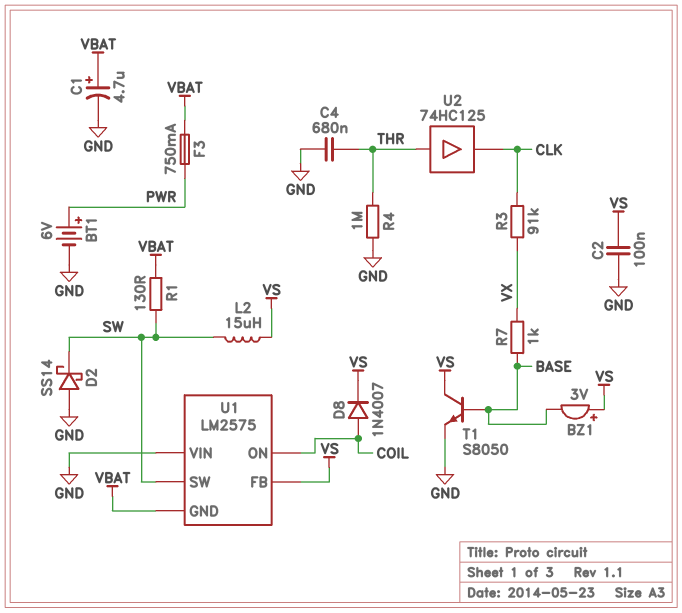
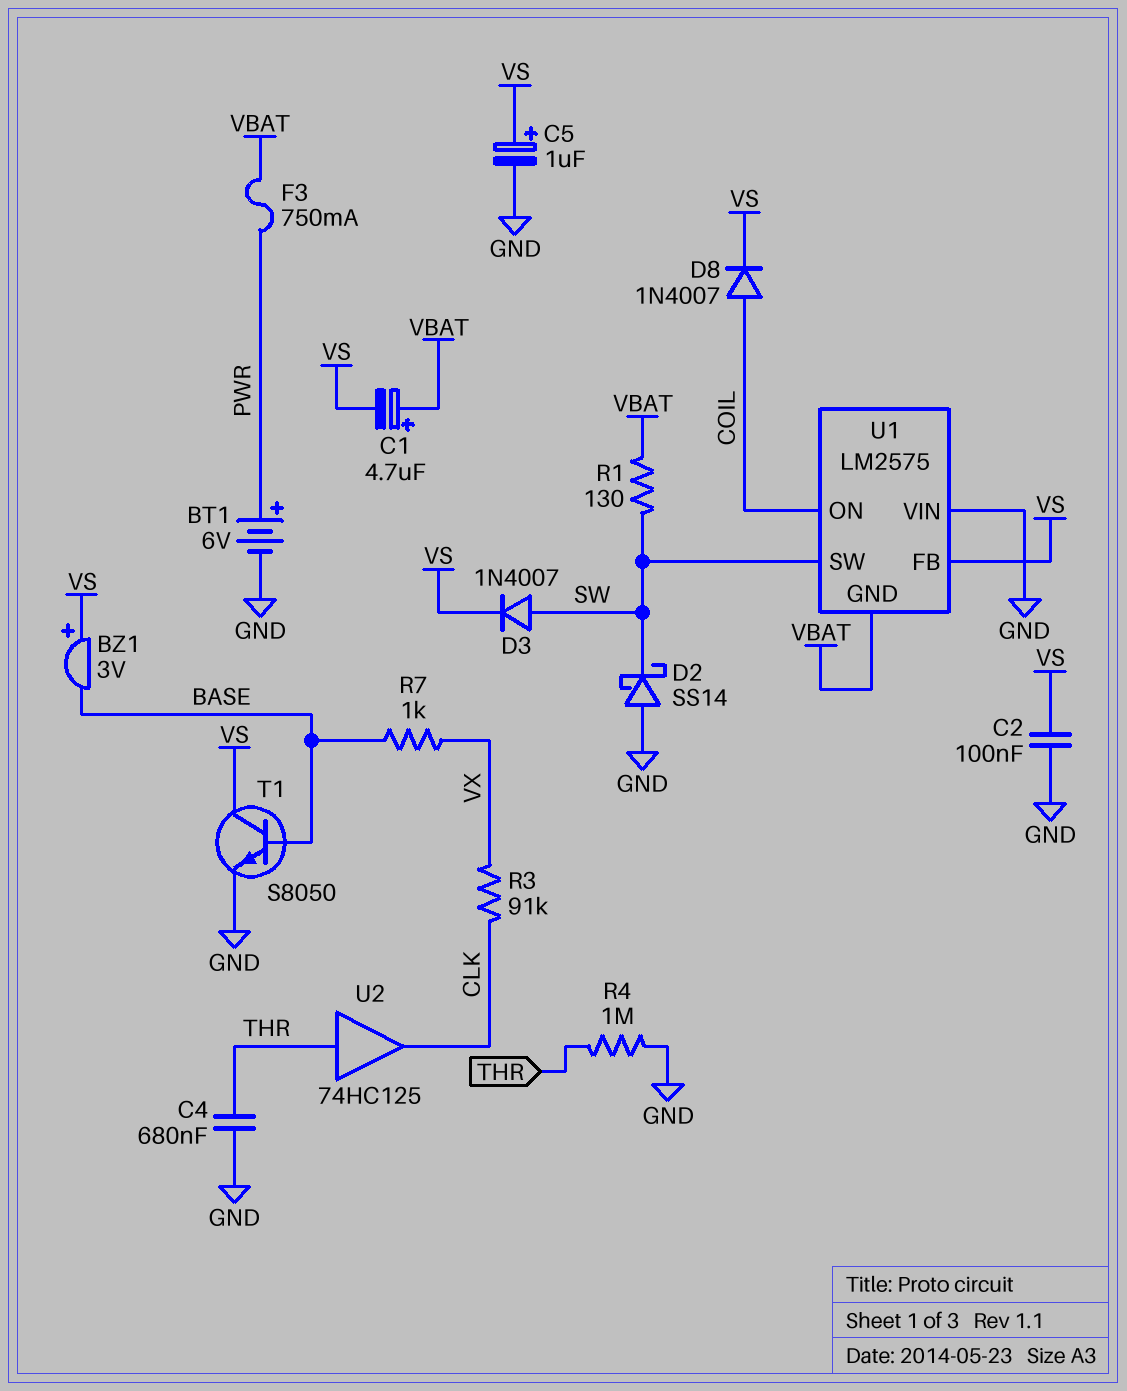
C1: 4.7uF (plus VBAT, minus GND) -> 4.7uF (plus VBAT, minus VS)
C5: none -> 1uF (plus VS, minus GND)
D3: none -> diode 1N4007 (A SW, K VS)
L2: 15uH (SW, VS) -> none

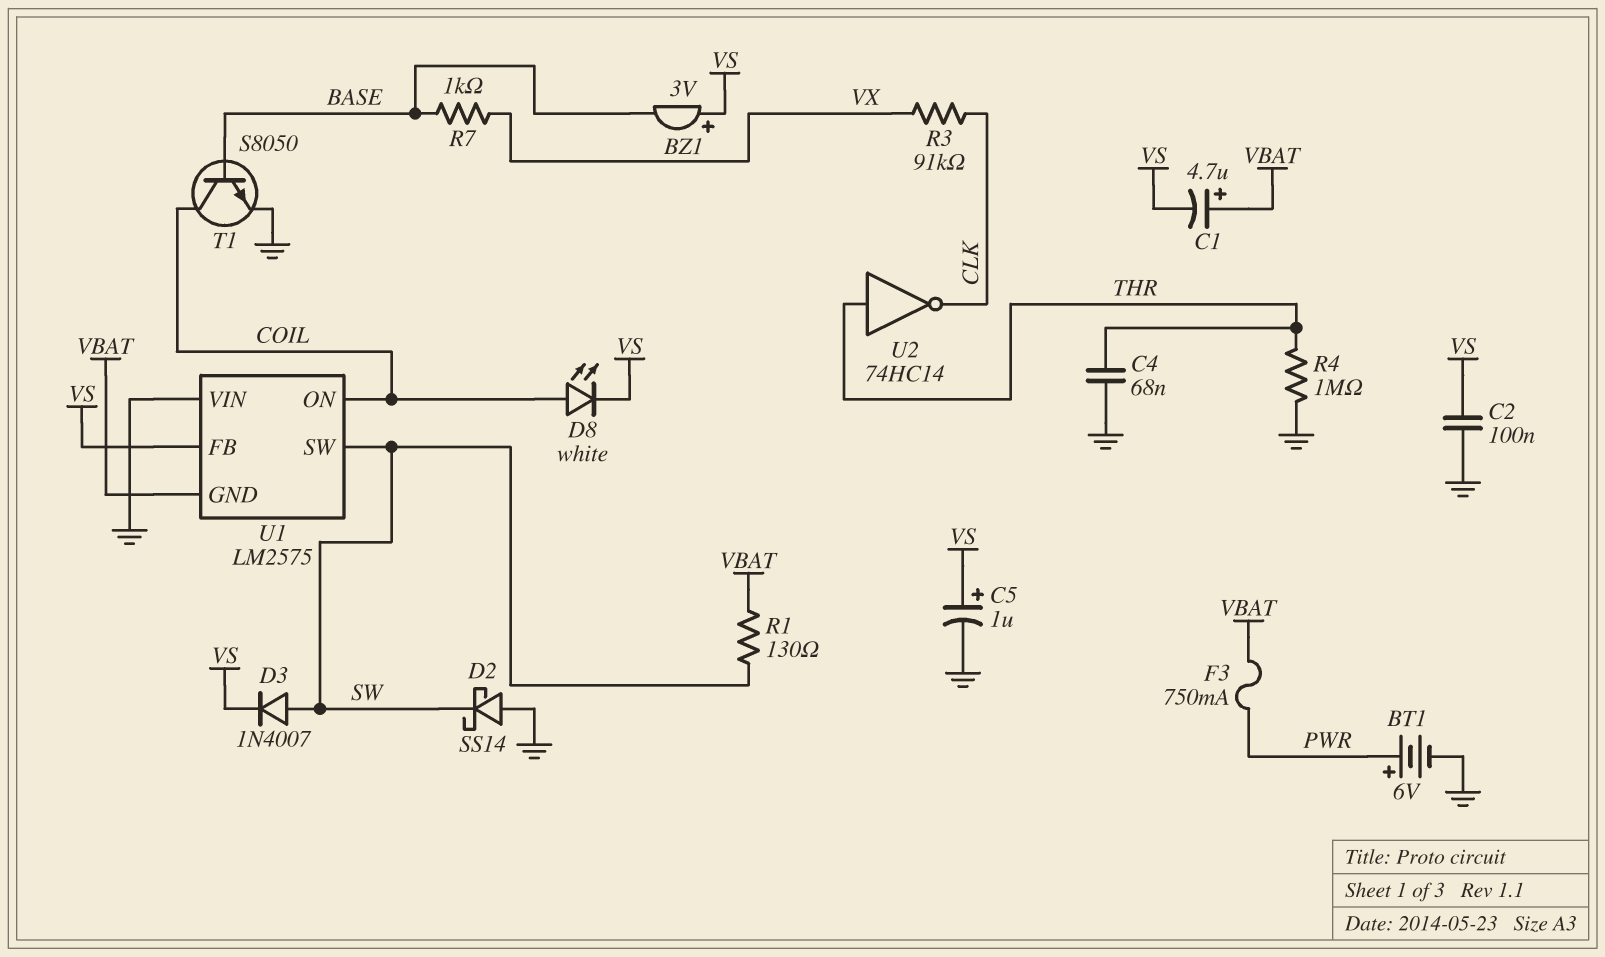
C4: 680nF (GND, THR) -> 68nF (GND, THR)
D8: diode 1N4007 (A COIL, K VS) -> LED white (A COIL, K VS)
T1: NPN S8050 (B BASE, C VS, E GND) -> NPN S8050 (B BASE, C COIL, E GND)
U2: buffer 74HC125 (in THR, out CLK) -> NOT 74HC14 (in THR, out CLK)

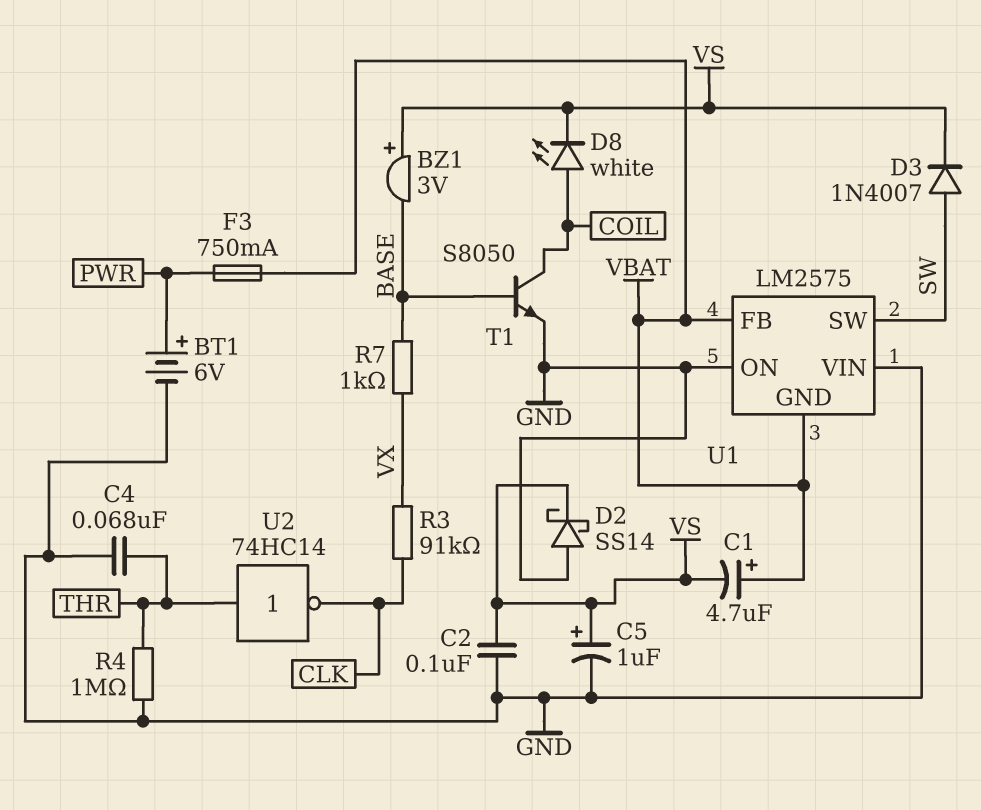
D2: schottky SS14 (A GND, K SW) -> schottky SS14 (A GND, K VS)
R1: 130 (SW, VBAT) -> none
U1 pin FB: VS -> VBAT
U1 pin ON: COIL -> GND

